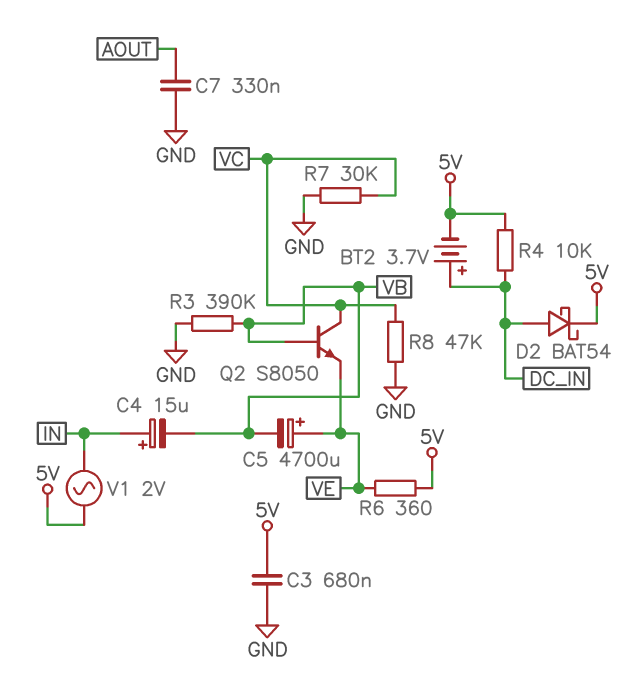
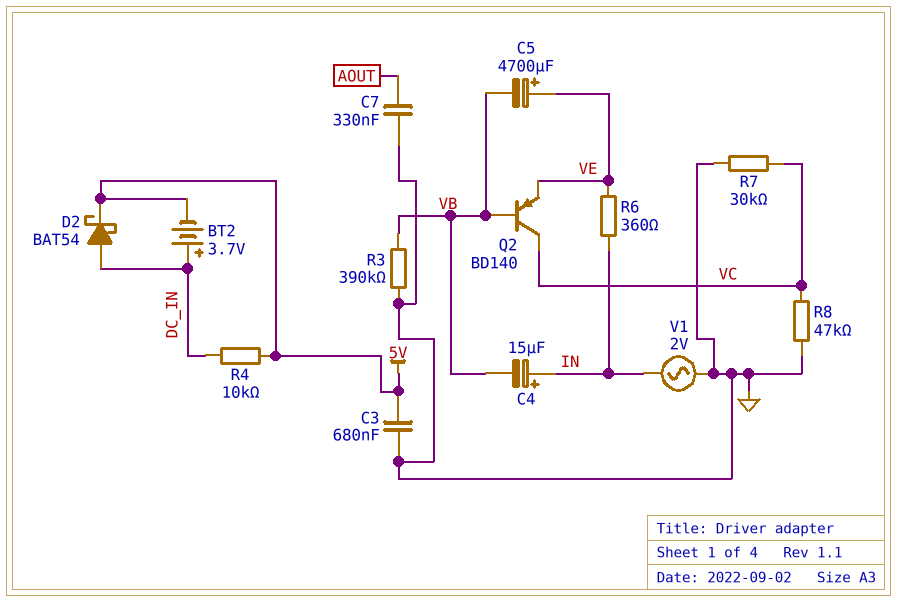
Q2: NPN S8050 (B VB, C VC, E VE) -> PNP BD140 (B VB, C VC, E VE)
R6: 360 (5V, VE) -> 360 (IN, VE)
V1: AC 2V (5V, IN) -> AC 2V (GND, IN)

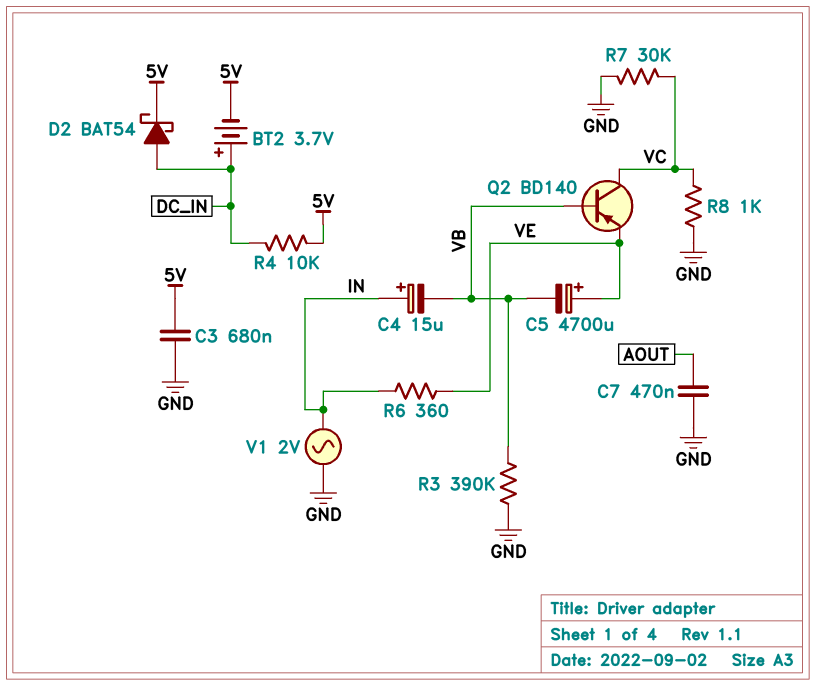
C7: 330nF (AOUT, GND) -> 470nF (AOUT, GND)
R8: 47k (GND, VC) -> 1k (GND, VC)

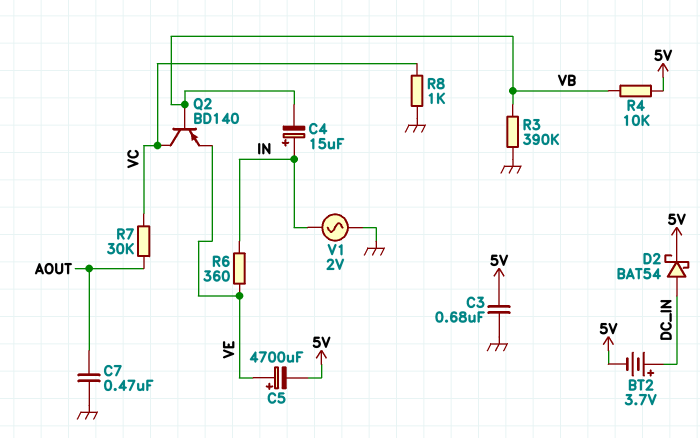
C5: 4700uF (plus VE, minus VB) -> 4700uF (plus VE, minus 5V)
R4: 10k (5V, DC_IN) -> 10k (5V, VB)
R7: 30k (GND, VC) -> 30k (AOUT, VC)

